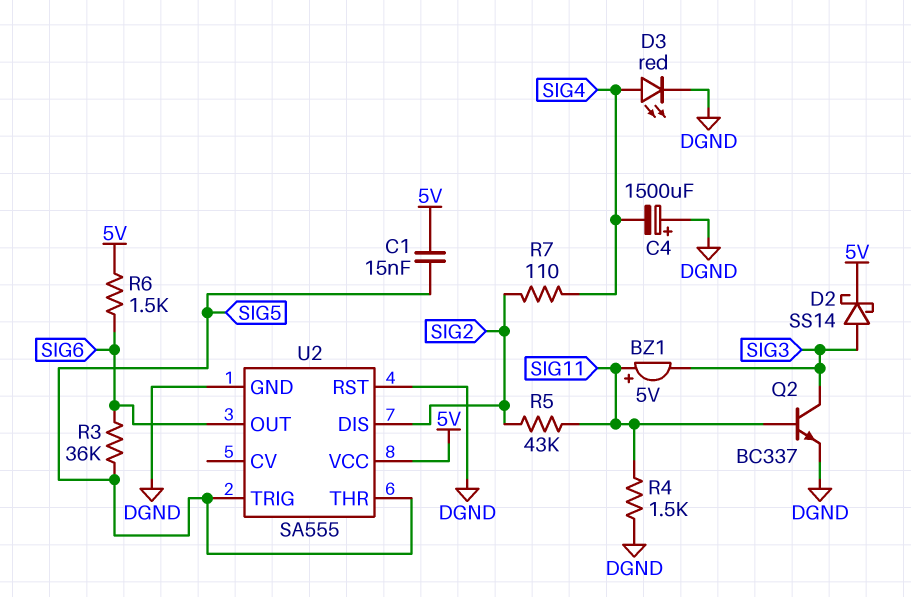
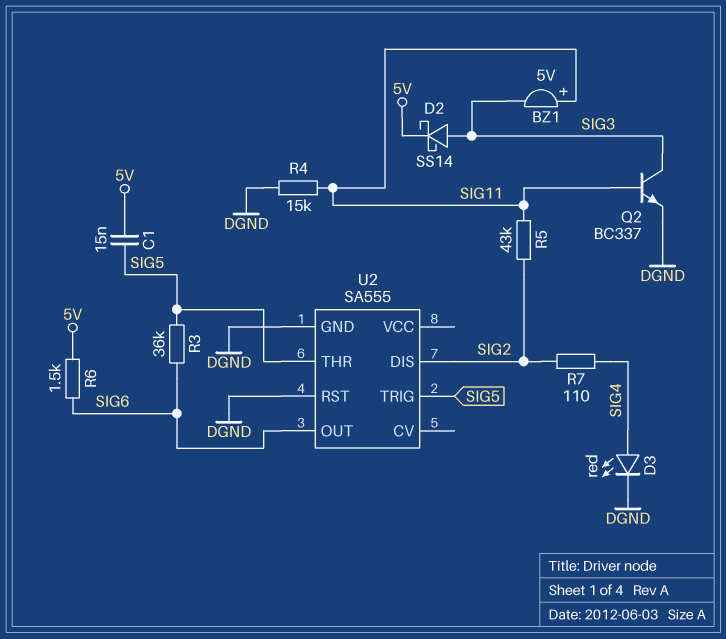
C4: 1500uF (plus DGND, minus SIG4) -> none
R4: 1.5k (DGND, SIG11) -> 15k (DGND, SIG11)
U2 pin VCC: 5V -> none

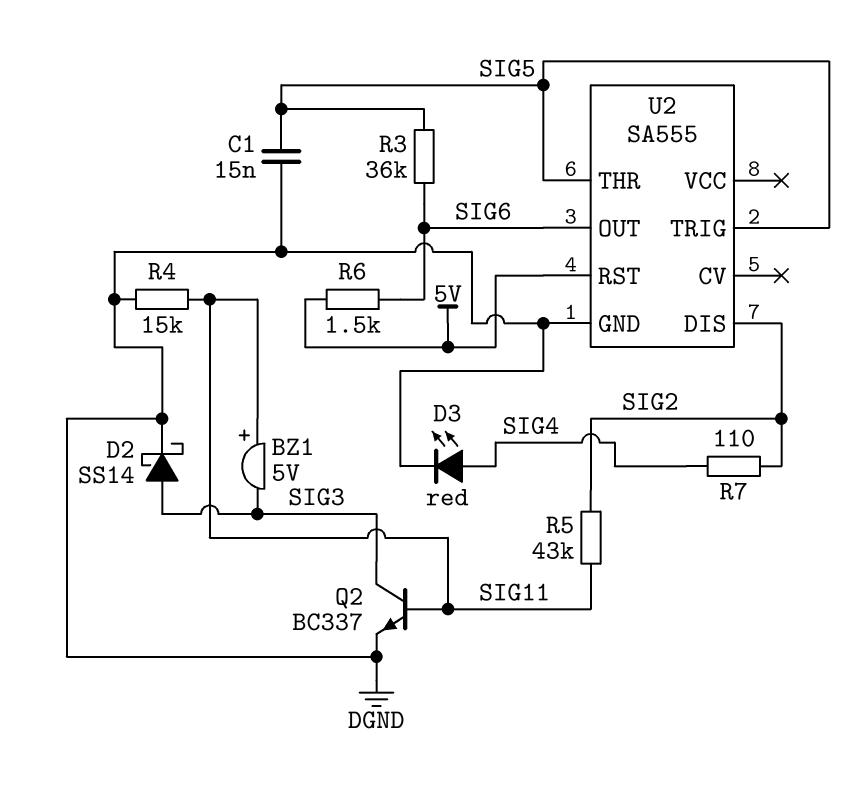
C1: 15nF (5V, SIG5) -> 15nF (DGND, SIG5)
D2: schottky SS14 (A SIG3, K 5V) -> schottky SS14 (A SIG3, K DGND)
U2 pin RST: DGND -> 5V

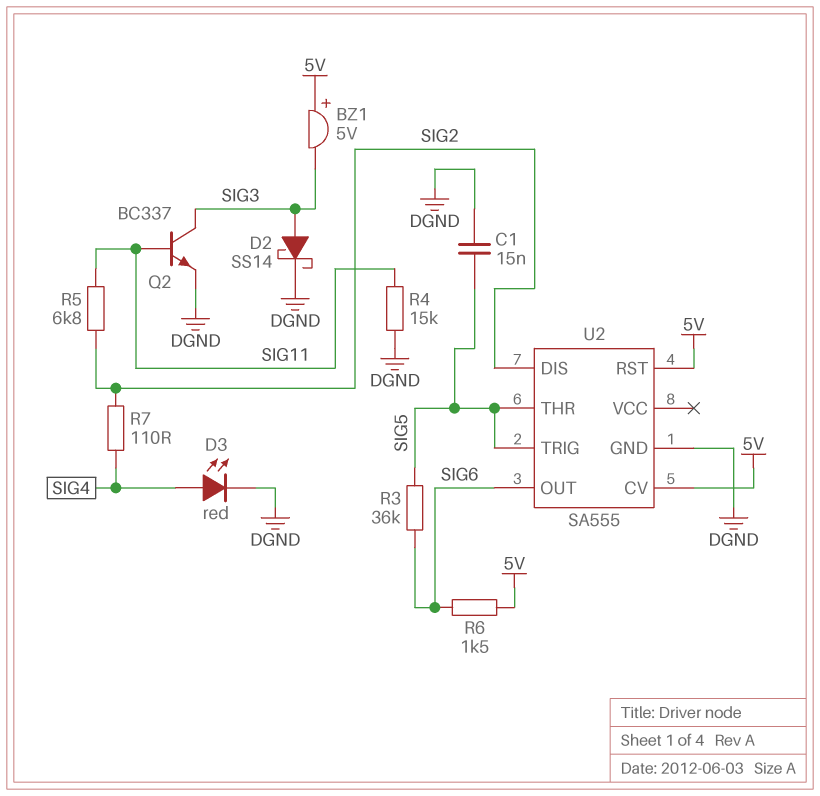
BZ1: buzzer 5V (plus SIG11, minus SIG3) -> buzzer 5V (plus 5V, minus SIG3)
R5: 43k (SIG2, SIG11) -> 6.8k (SIG2, SIG11)
U2 pin CV: none -> 5V

